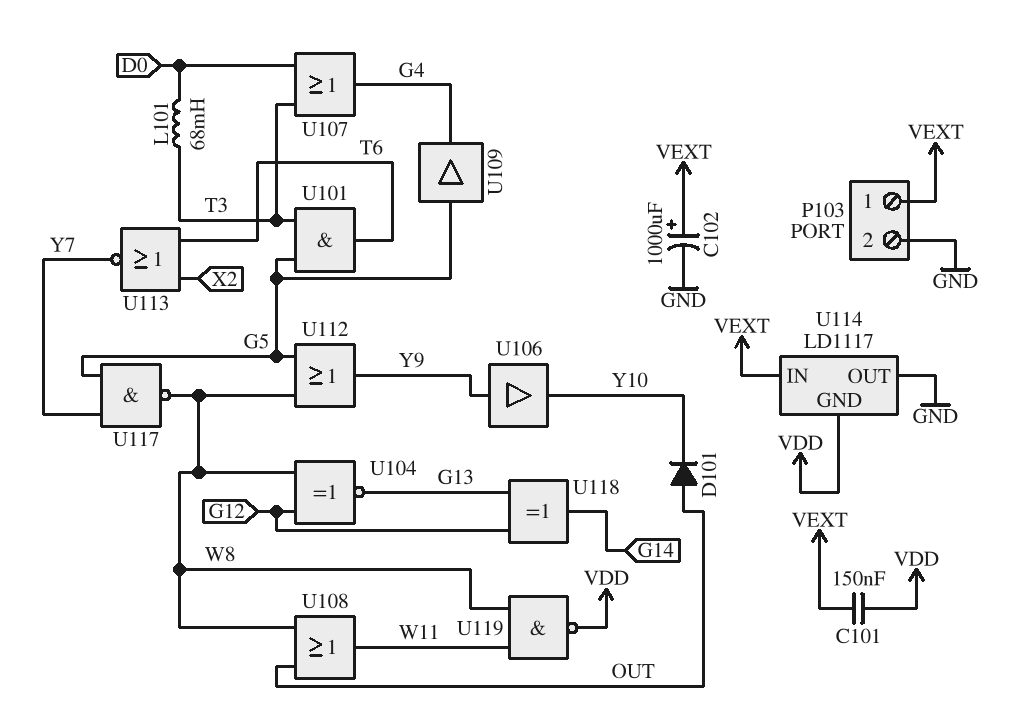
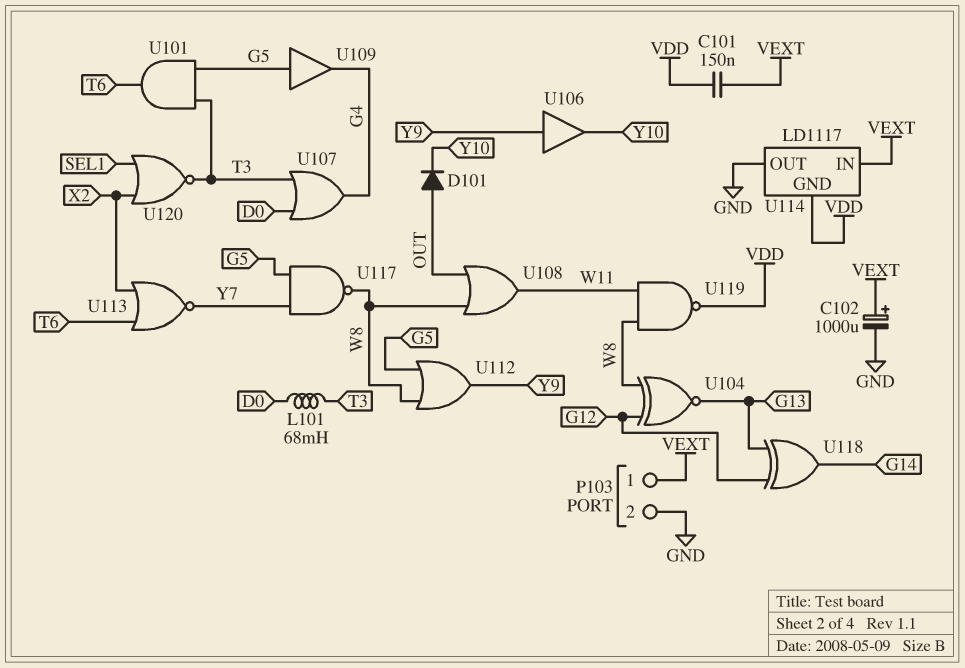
U120: none -> NOR (in SEL1, in X2, out T3)

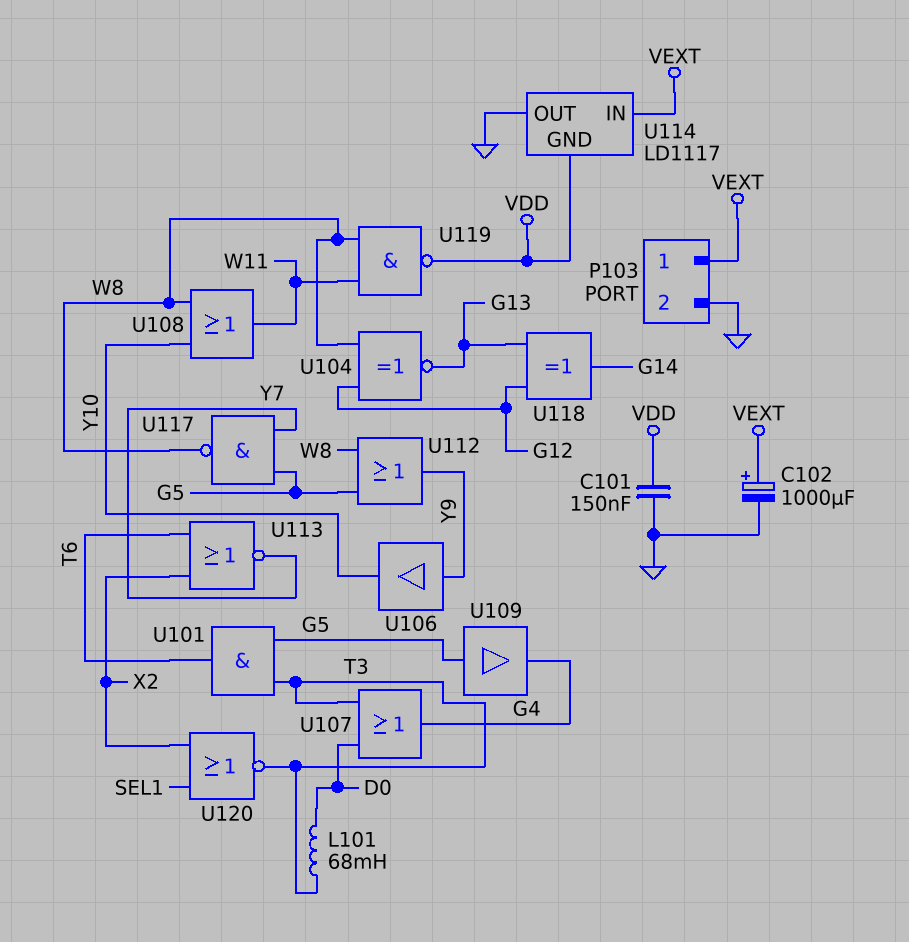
C101: 150nF (VDD, VEXT) -> 150nF (GND, VDD)
D101: diode (A OUT, K Y10) -> none
U108: OR (in OUT, in W8, out W11) -> OR (in W8, in Y10, out W11)

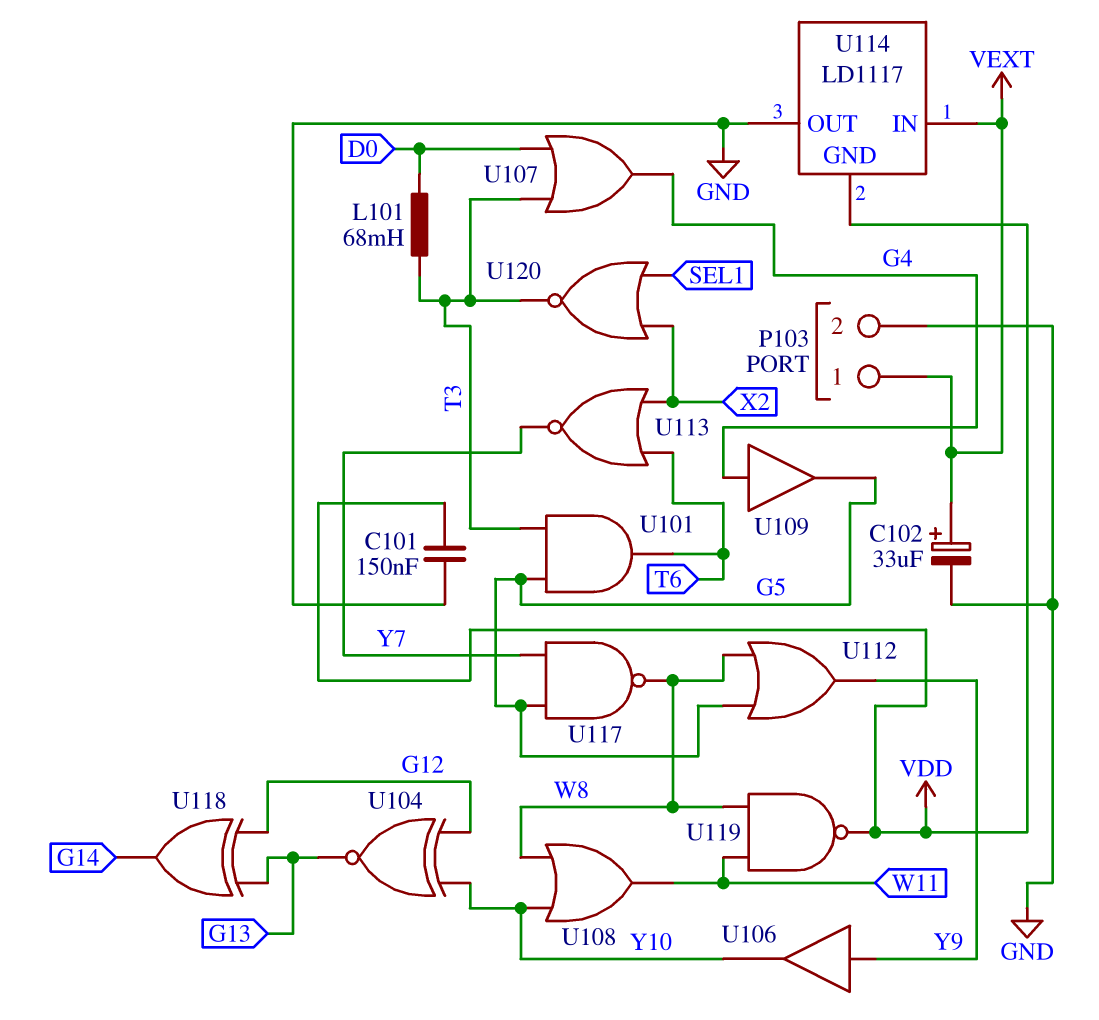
C102: 1000uF (plus VEXT, minus GND) -> 33uF (plus VEXT, minus GND)
U104: XNOR (in G12, in W8, out G13) -> XNOR (in G12, in Y10, out G13)
U109: buffer (in G5, out G4) -> buffer (in G4, out G5)

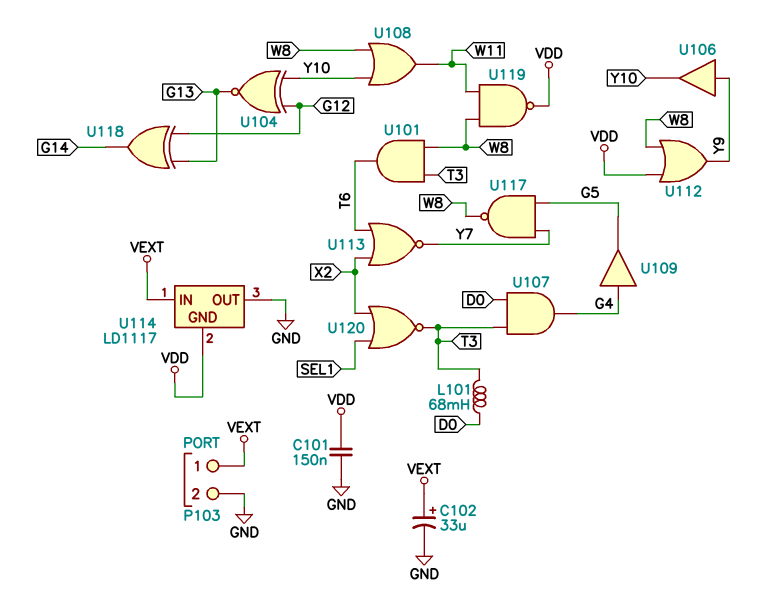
U101: AND (in G5, in T3, out T6) -> AND (in T3, in W8, out T6)
U107: OR (in D0, in T3, out G4) -> AND (in D0, in T3, out G4)
U112: OR (in G5, in W8, out Y9) -> OR (in VDD, in W8, out Y9)

